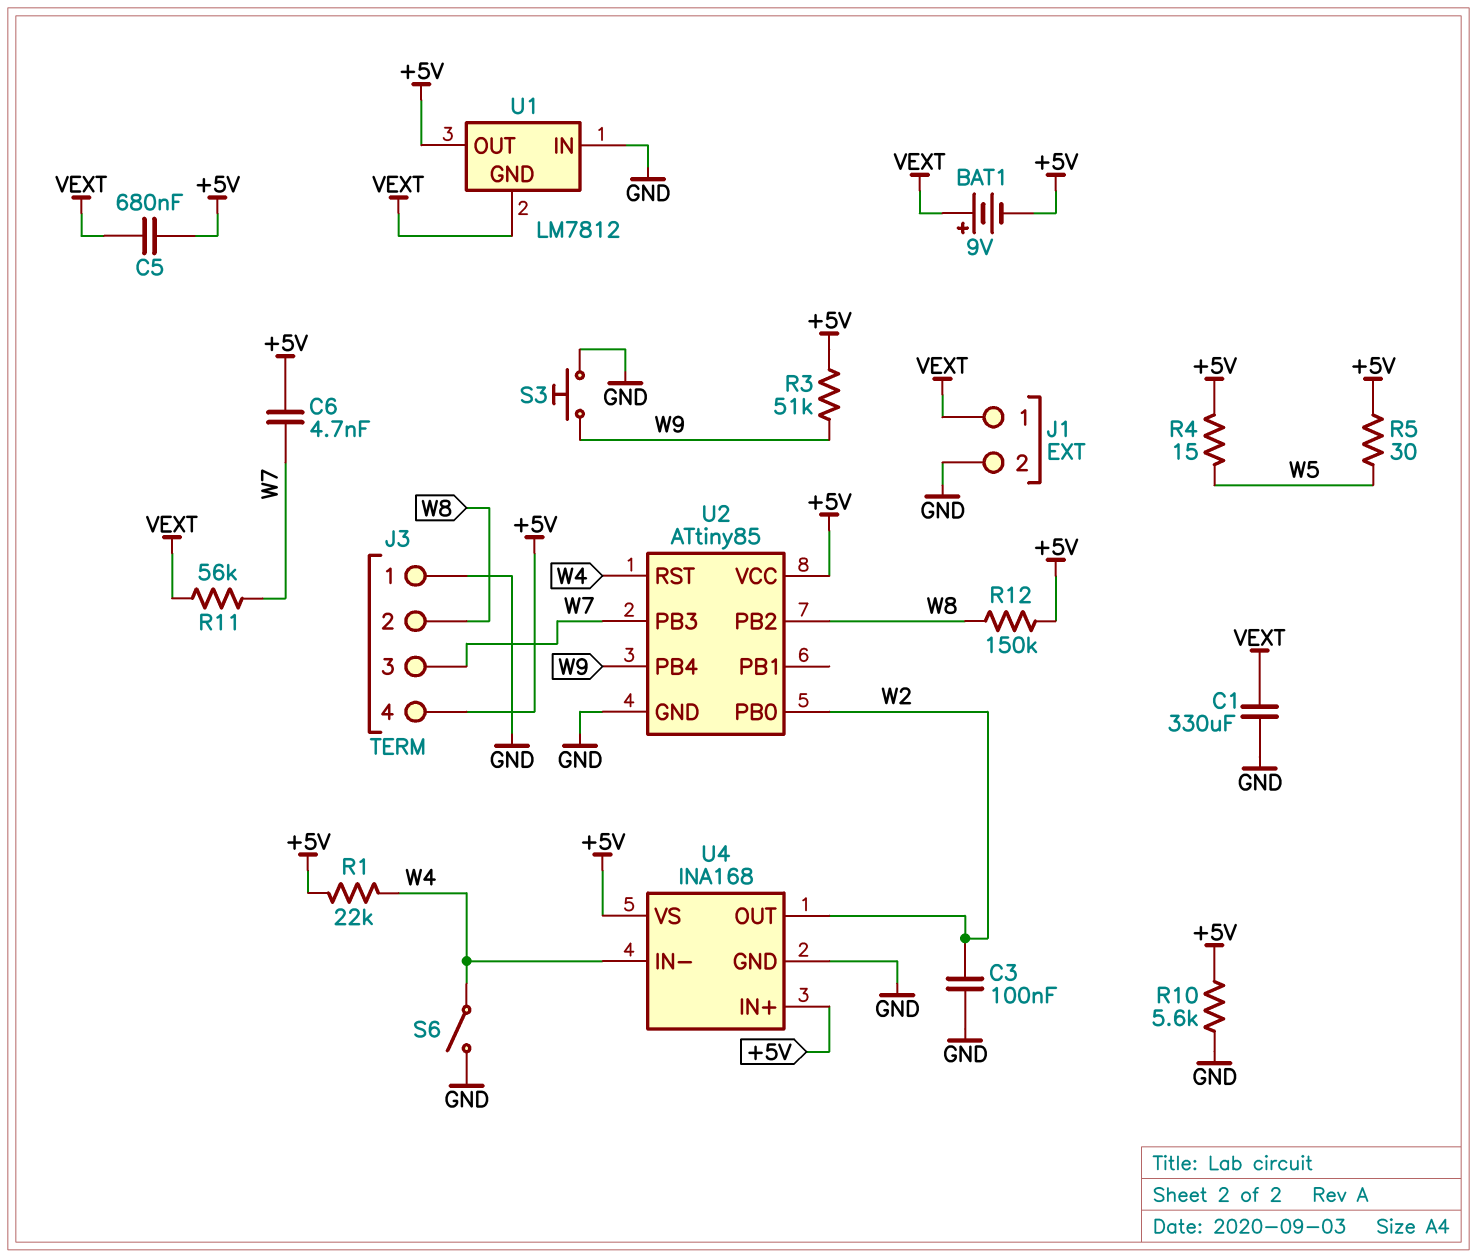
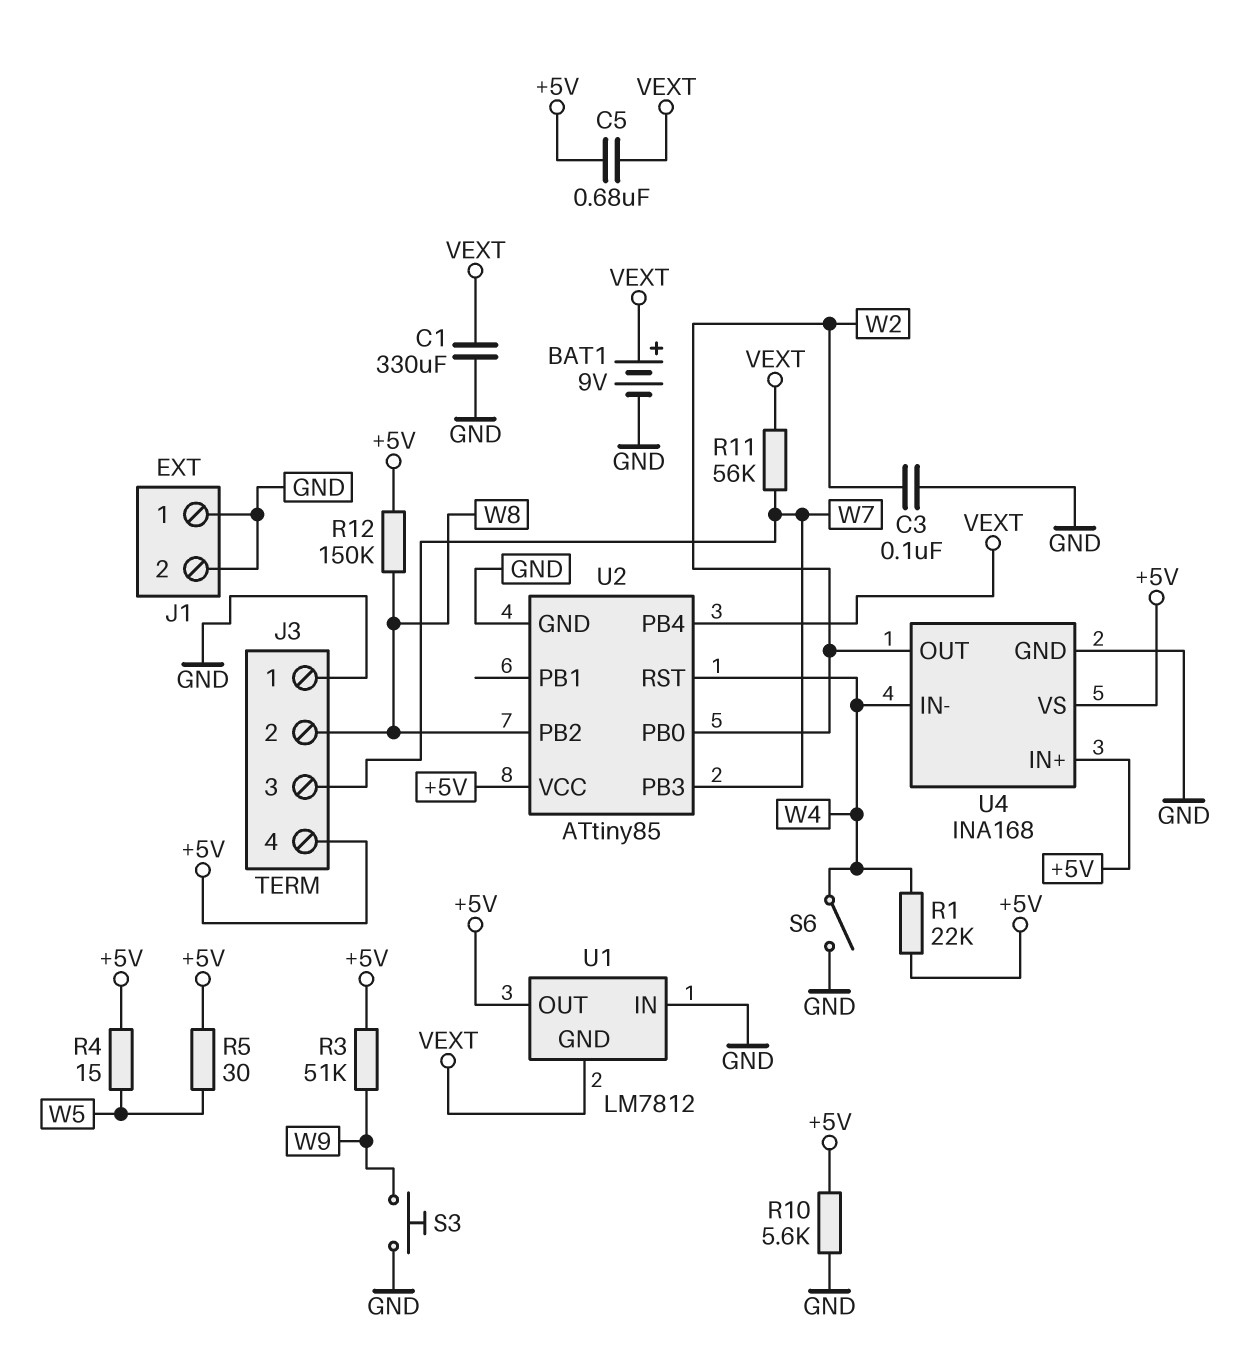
BAT1: 9V (plus VEXT, minus +5V) -> 9V (plus VEXT, minus GND)
C6: 4.7nF (+5V, W7) -> none
J1 pin 1: VEXT -> GND
U2 pin PB4: W9 -> VEXT

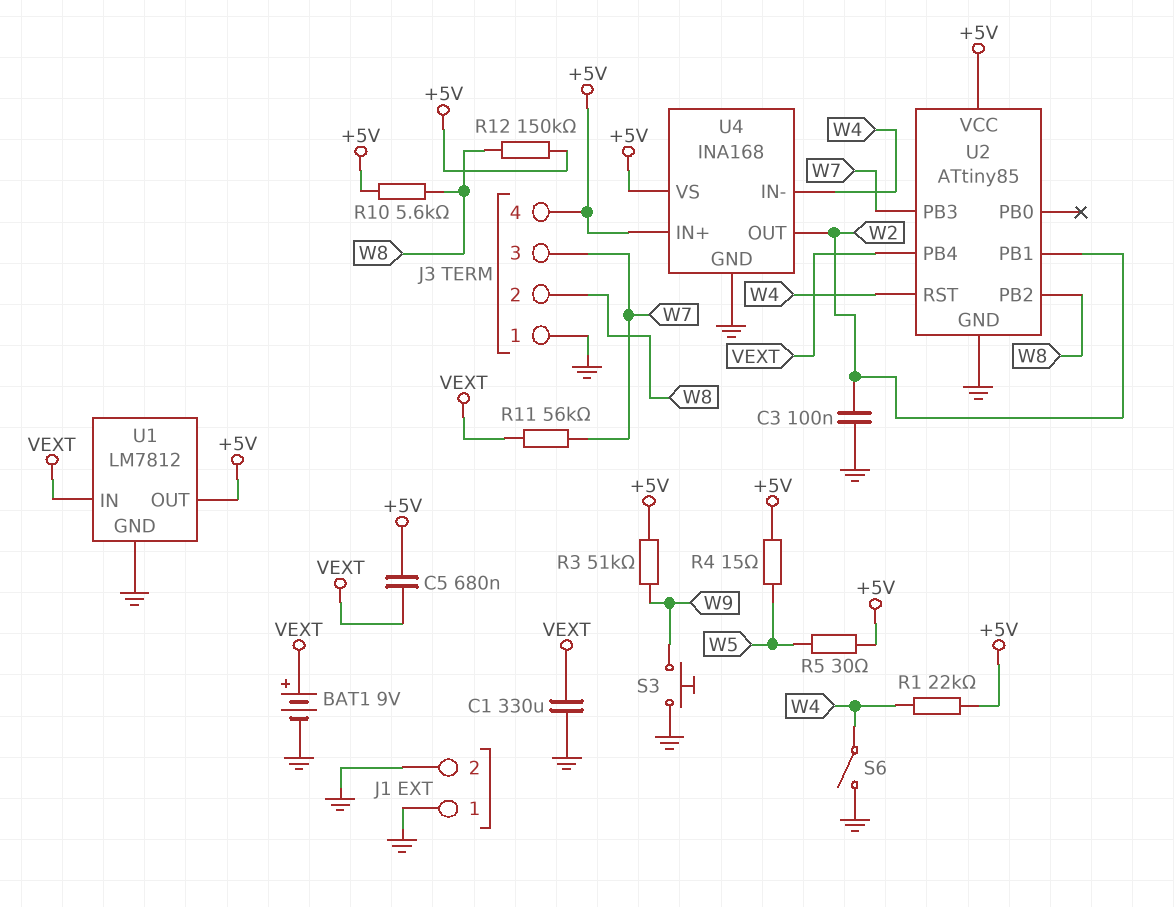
R10: 5.6k (+5V, GND) -> 5.6k (+5V, W8)
U1 pin GND: VEXT -> GND
U1 pin IN: GND -> VEXT
U2 pin PB0: W2 -> none
U2 pin PB1: none -> W2

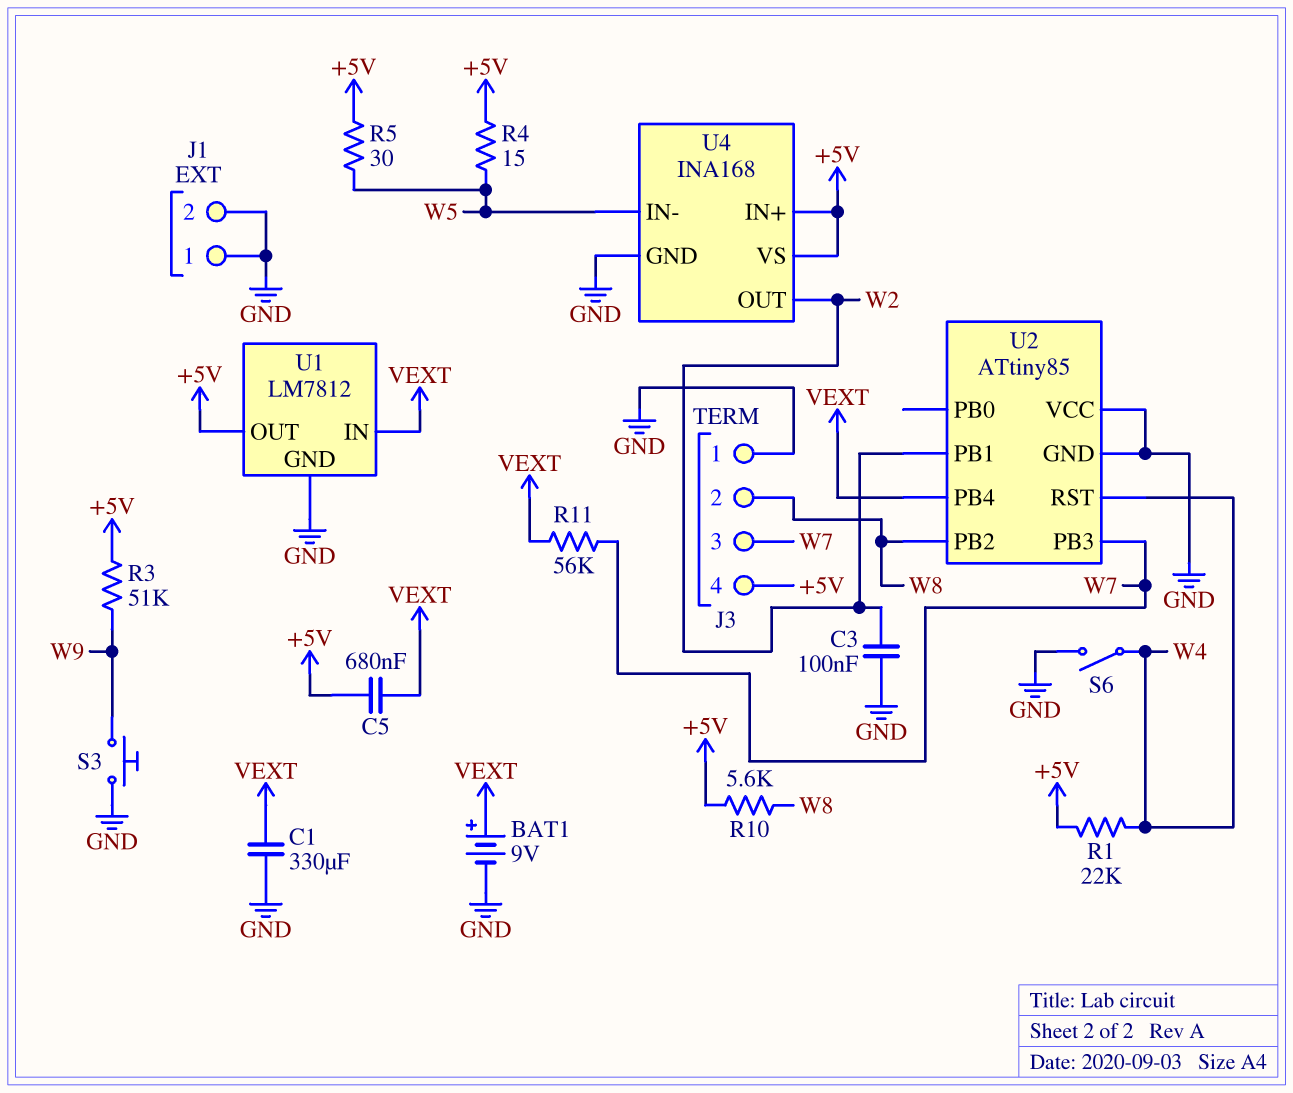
R12: 150k (+5V, W8) -> none
U2 pin VCC: +5V -> GND
U4 pin IN-: W4 -> W5

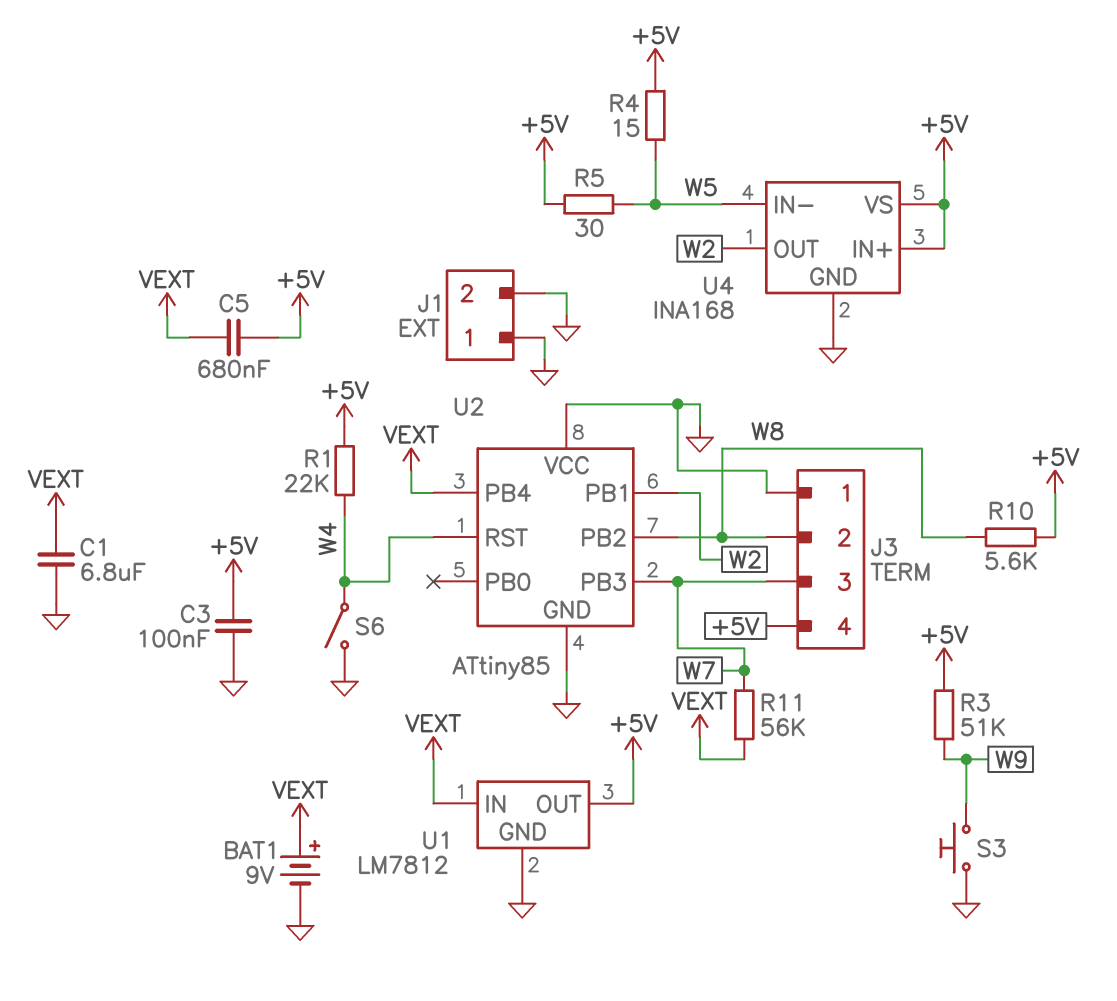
C1: 330uF (GND, VEXT) -> 6.8uF (GND, VEXT)
C3: 100nF (GND, W2) -> 100nF (+5V, GND)

